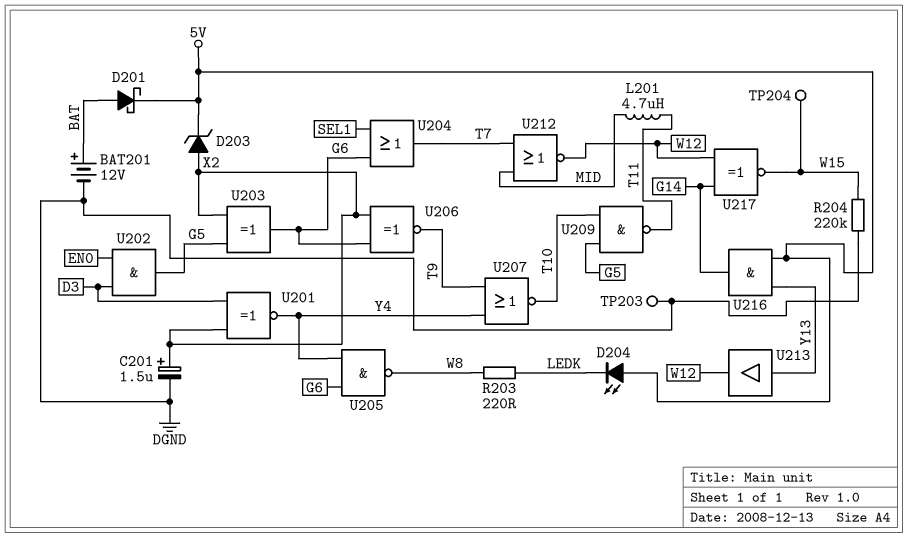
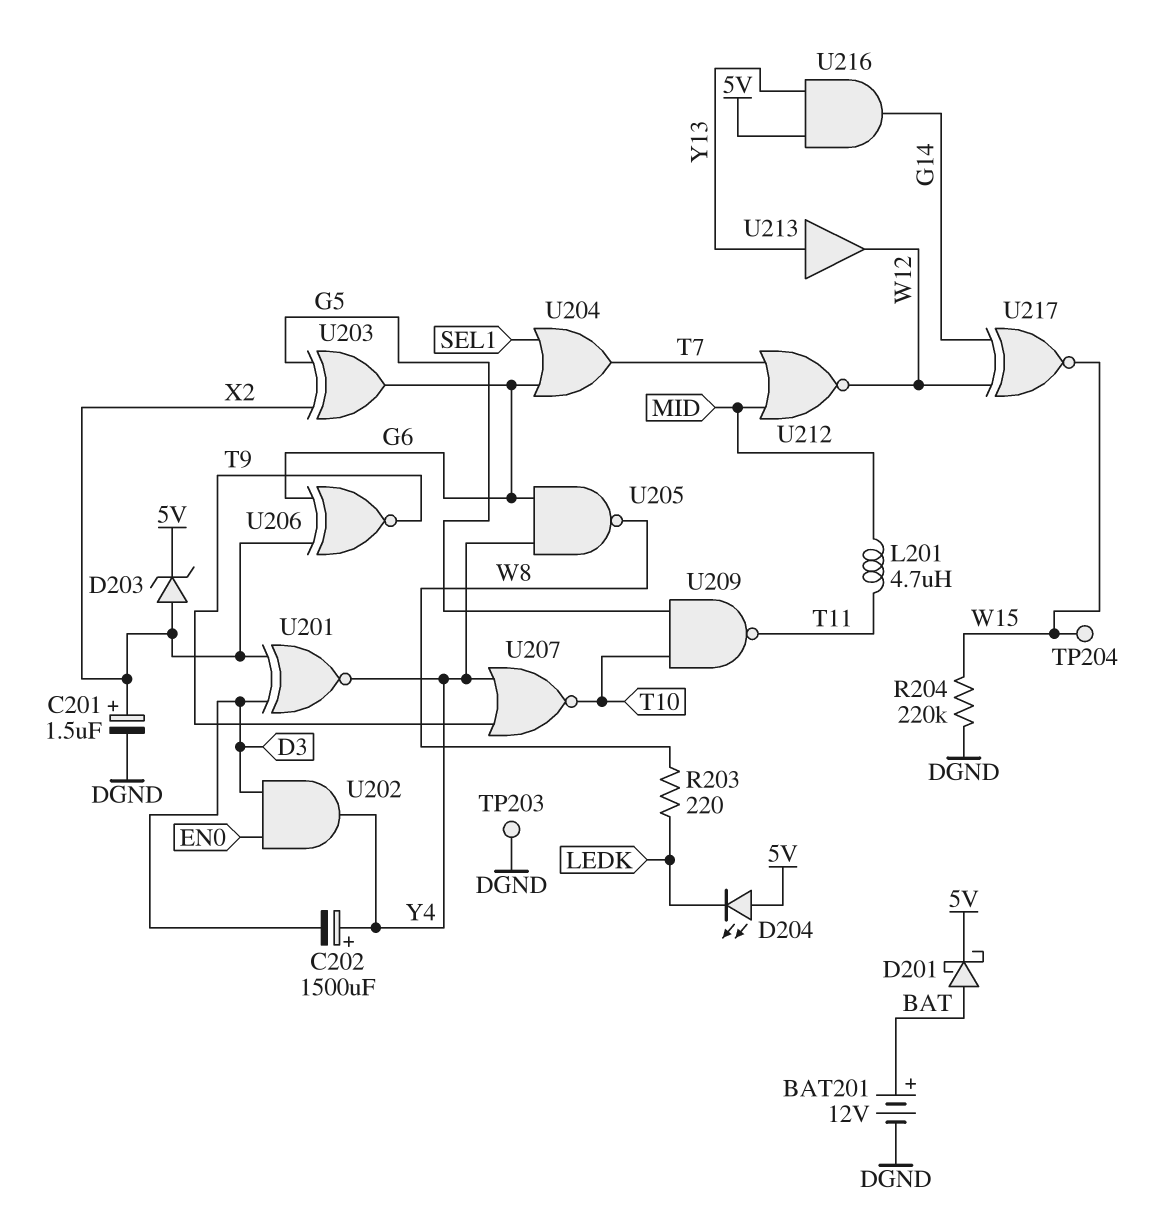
C202: none -> 1500uF (plus Y4, minus D3)
U202: AND (in D3, in EN0, out G5) -> AND (in D3, in EN0, out Y4)

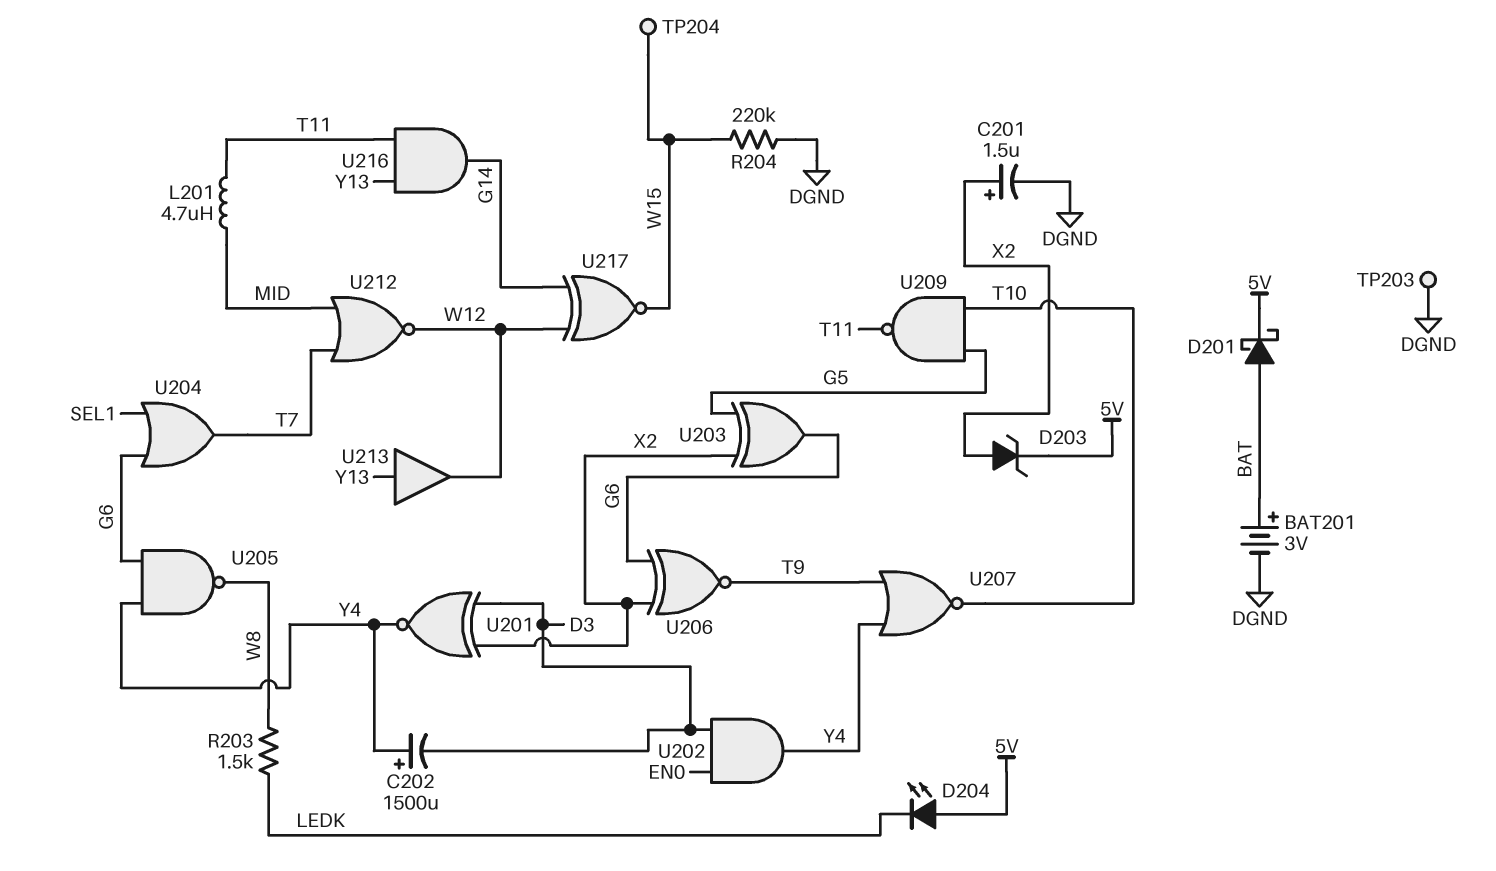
BAT201: 12V (plus BAT, minus DGND) -> 3V (plus BAT, minus DGND)
R203: 220 (LEDK, W8) -> 1.5k (LEDK, W8)
U216: AND (in 5V, in Y13, out G14) -> AND (in T11, in Y13, out G14)

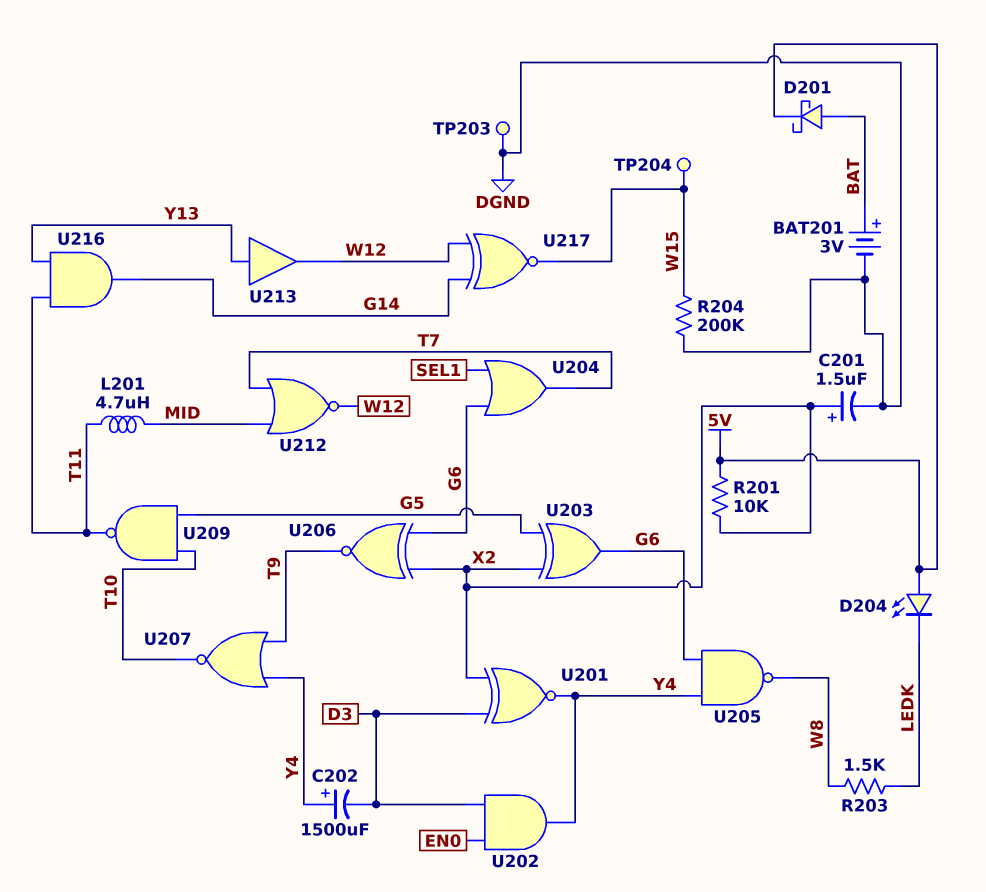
D203: zener (A X2, K 5V) -> none
R201: none -> 10k (5V, X2)
R204: 220k (DGND, W15) -> 200k (DGND, W15)

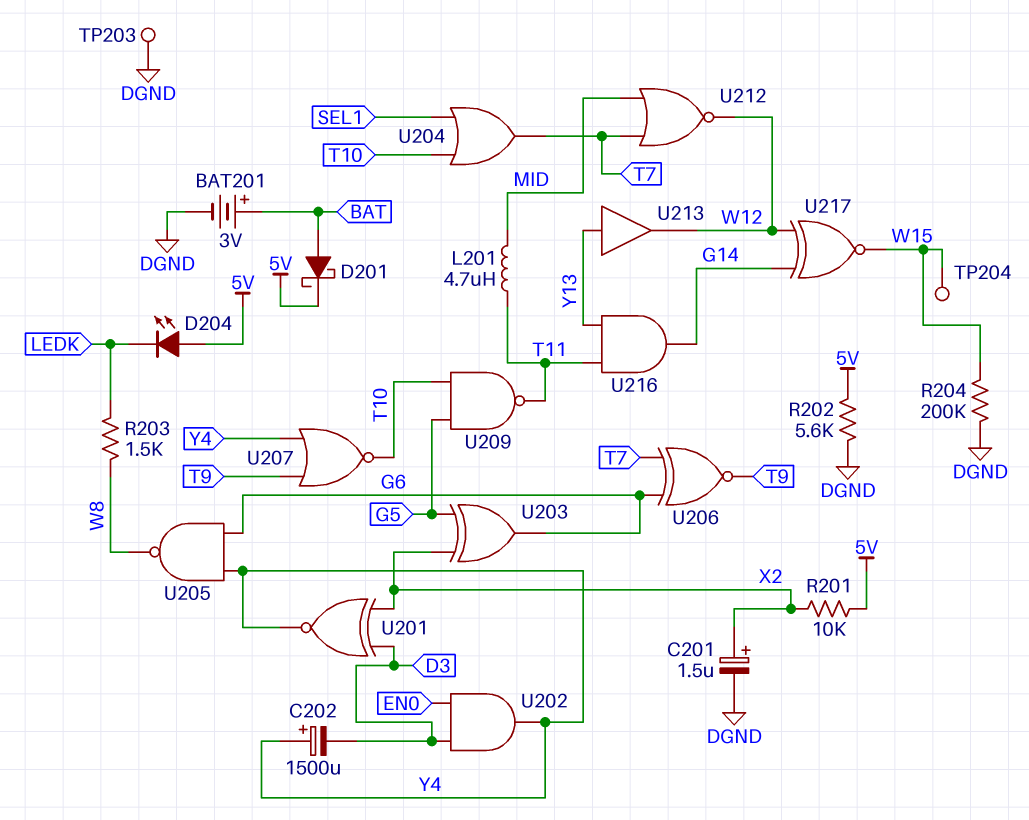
R202: none -> 5.6k (5V, DGND)
U204: OR (in G6, in SEL1, out T7) -> OR (in SEL1, in T10, out T7)
U206: XNOR (in G6, in X2, out T9) -> XNOR (in G6, in T7, out T9)

